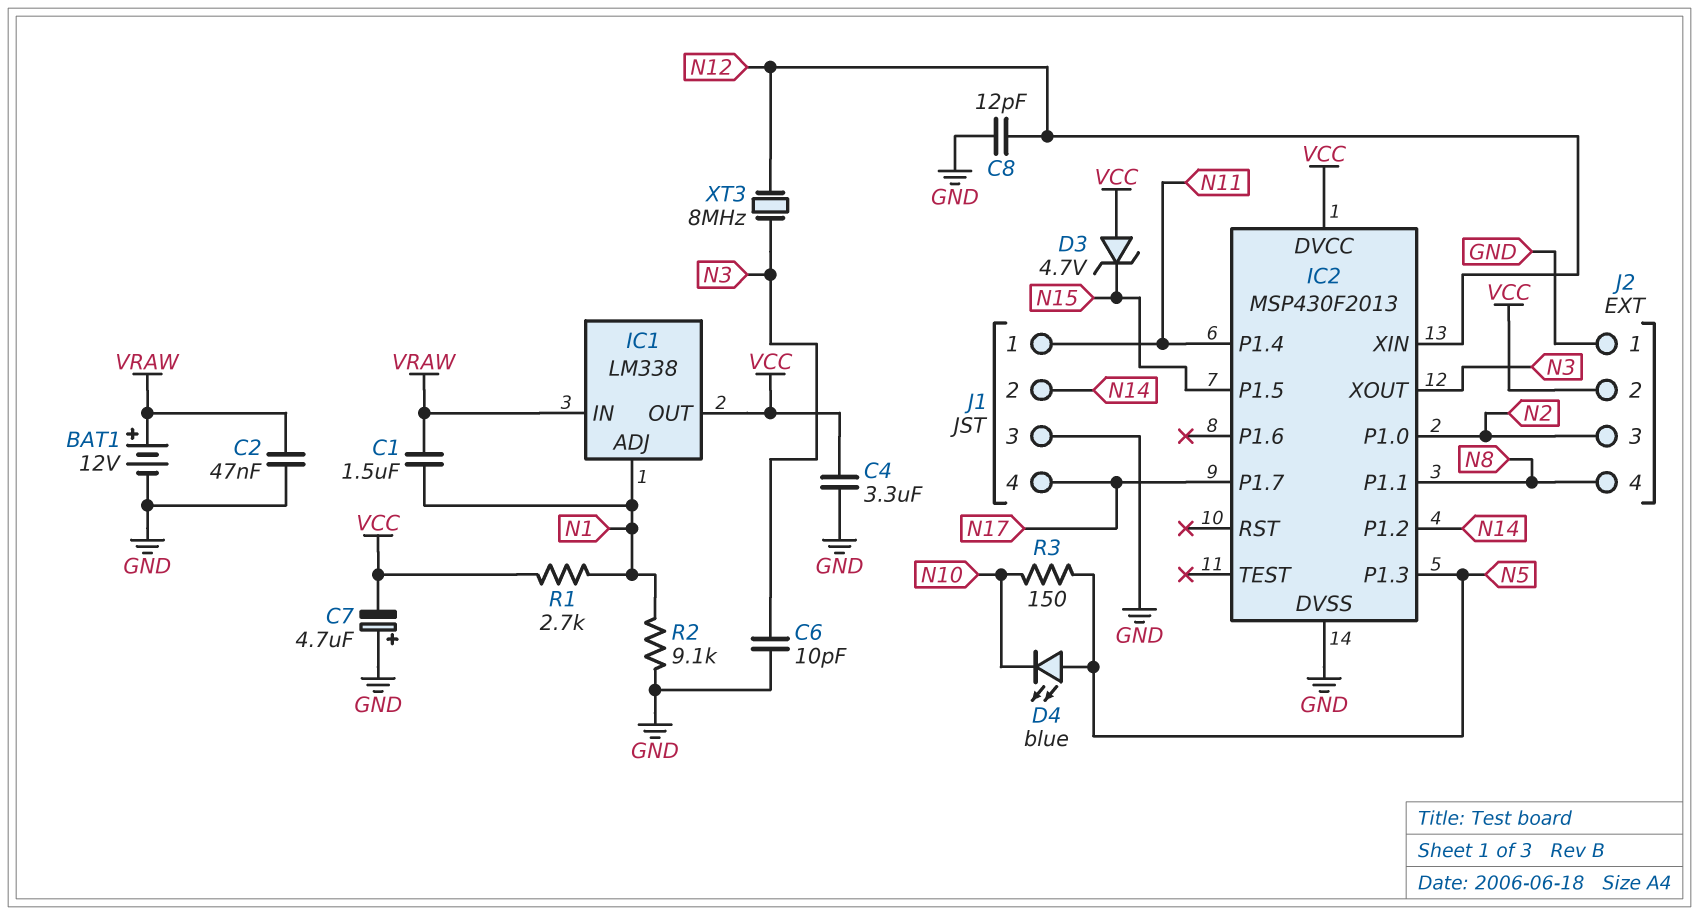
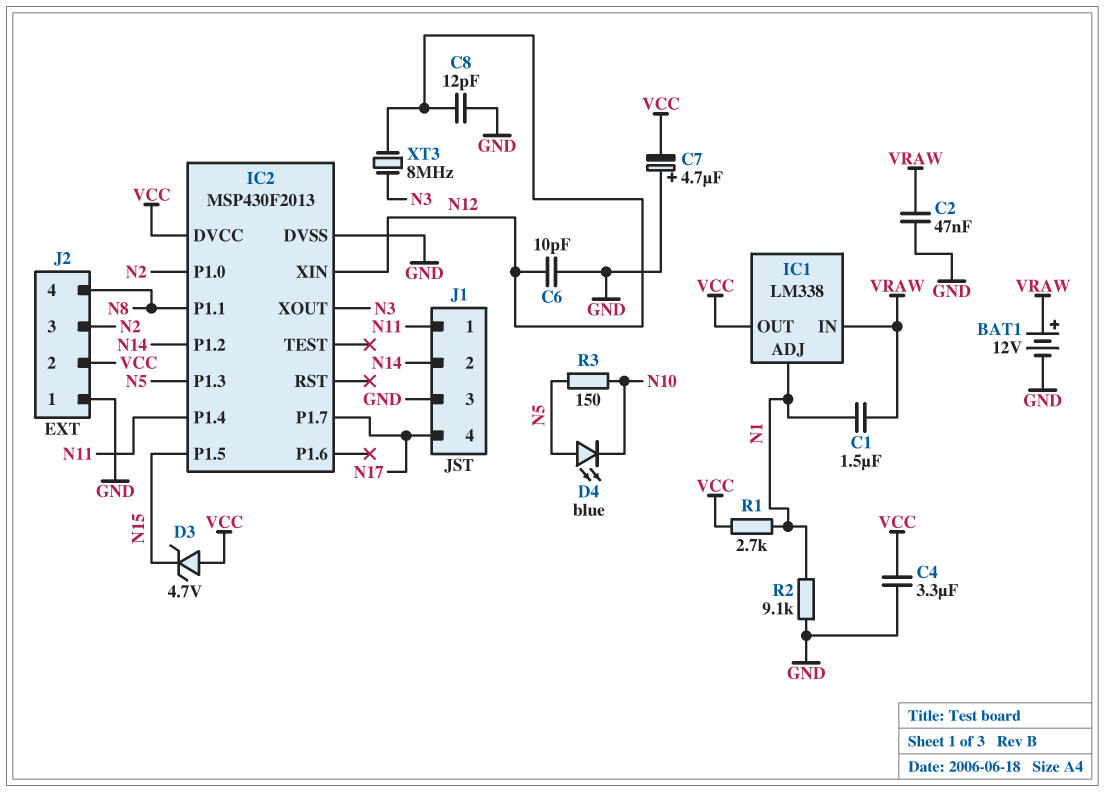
C6: 10pF (GND, N3) -> 10pF (GND, N12)

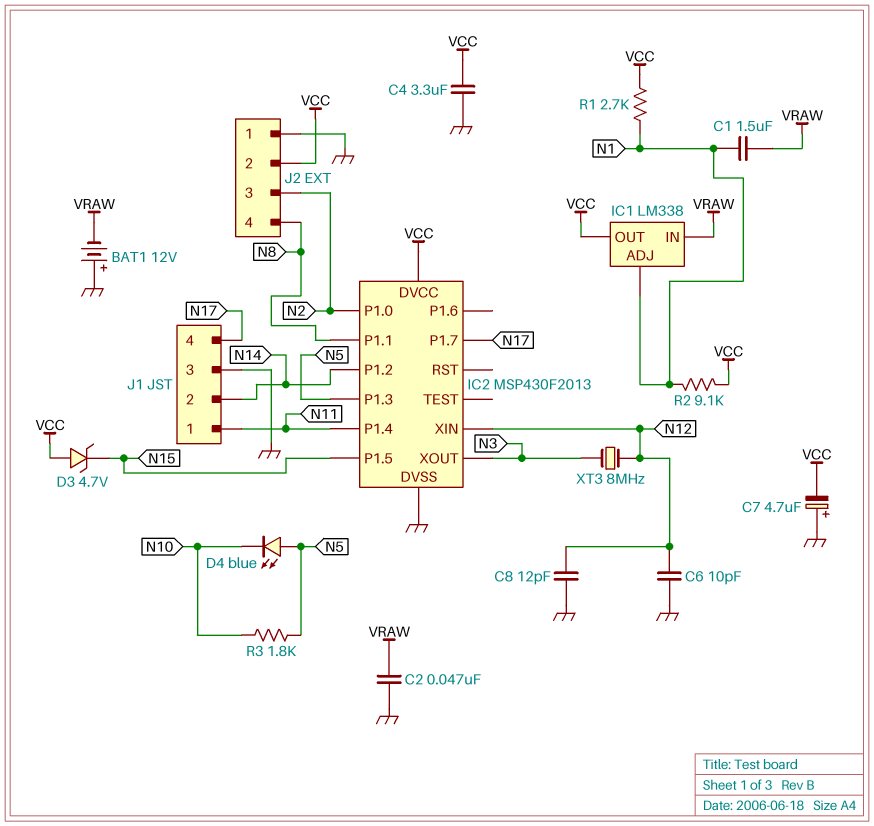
BAT1: 12V (plus VRAW, minus GND) -> 12V (plus GND, minus VRAW)
R2: 9.1k (GND, N1) -> 9.1k (N1, VCC)
R3: 150 (N5, N10) -> 1.8k (N5, N10)

